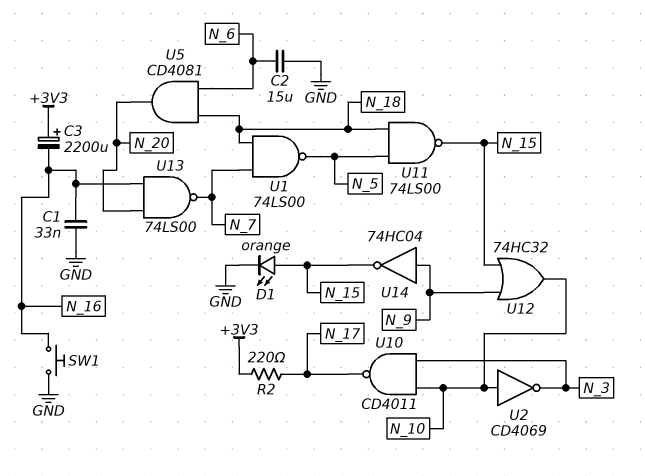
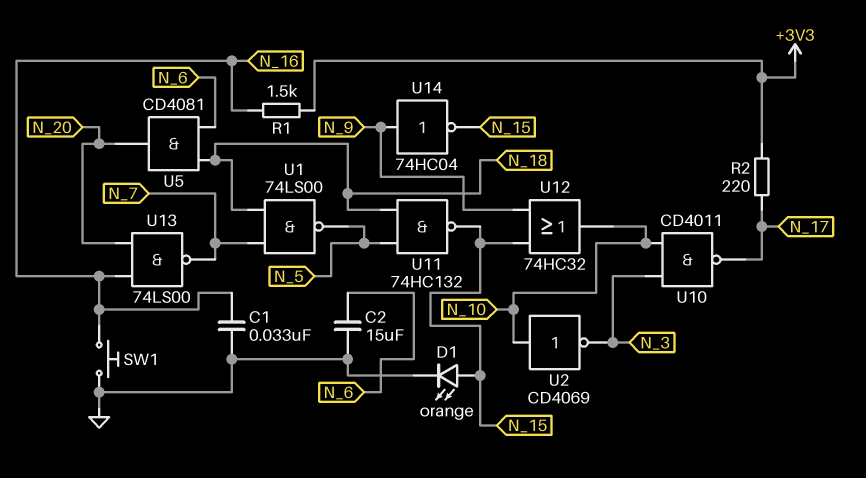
C3: 2200uF (plus +3V3, minus N_16) -> none
R1: none -> 1.5k (+3V3, N_16)
U11: NAND 74LS00 (in N_5, in N_18, out N_15) -> NAND 74HC132 (in N_5, in N_18, out N_15)

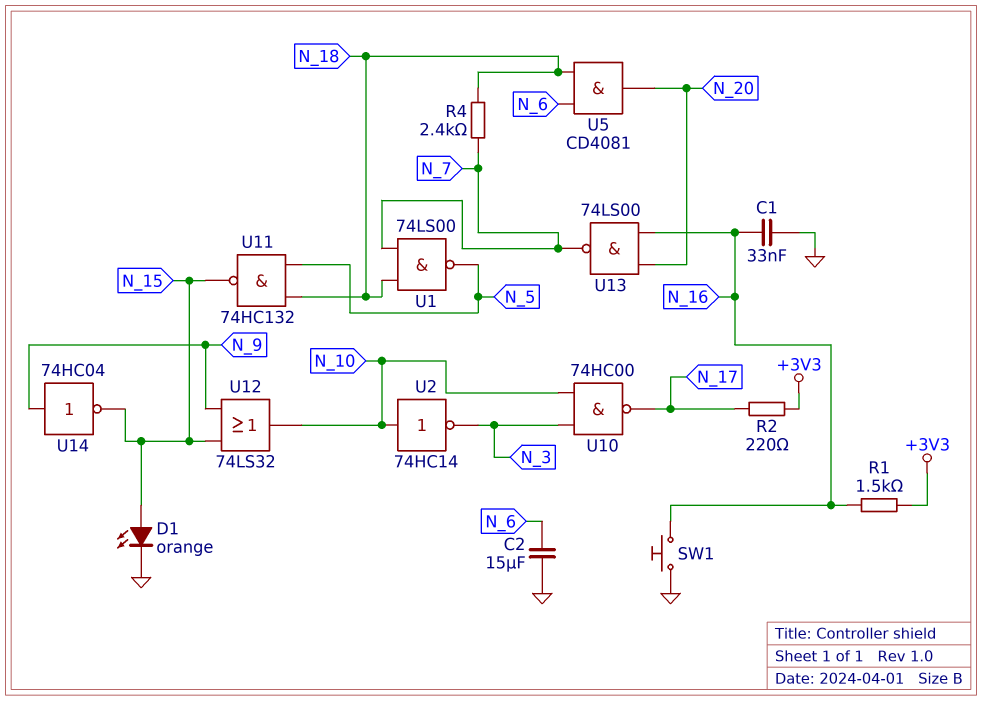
R4: none -> 2.4k (N_7, N_18)
U2: NOT CD4069 (in N_10, out N_3) -> NOT 74HC14 (in N_10, out N_3)
U10: NAND CD4011 (in N_3, in N_10, out N_17) -> NAND 74HC00 (in N_3, in N_10, out N_17)
U12: OR 74HC32 (in N_9, in N_15, out N_10) -> OR 74LS32 (in N_9, in N_15, out N_10)

